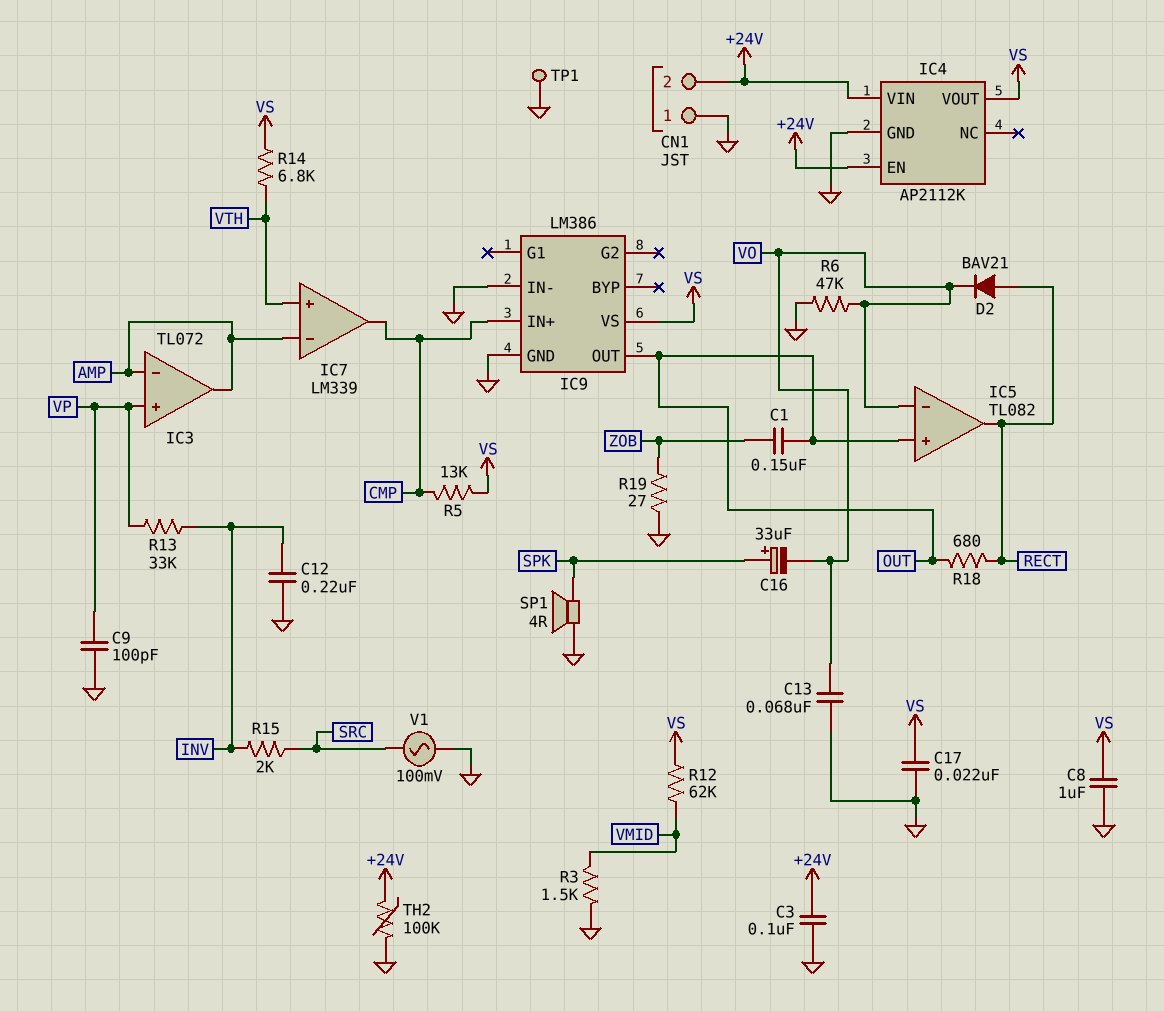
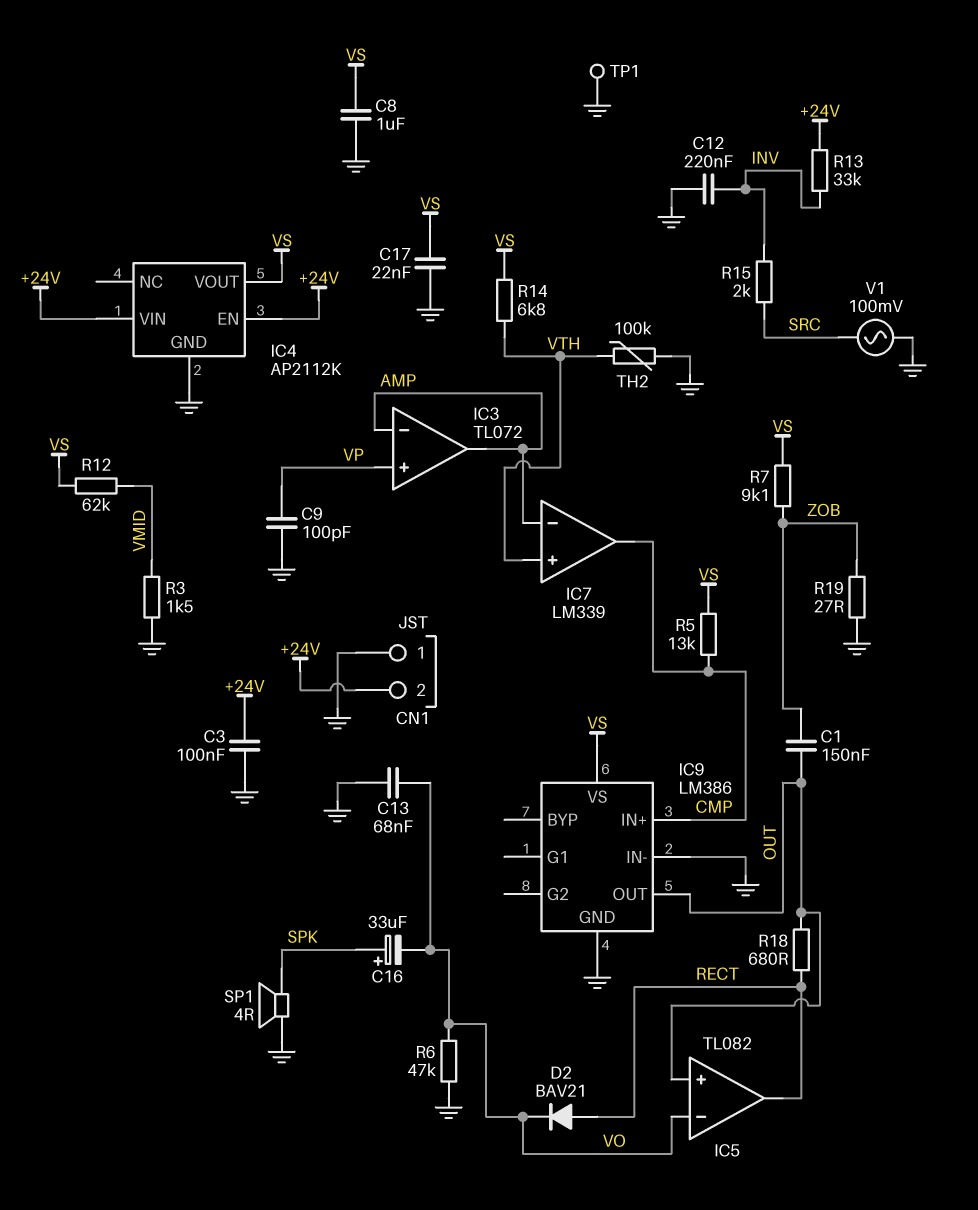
R7: none -> 9.1k (VS, ZOB)
R13: 33k (INV, VP) -> 33k (+24V, INV)
TH2: 100k (+24V, GND) -> 100k (GND, VTH)

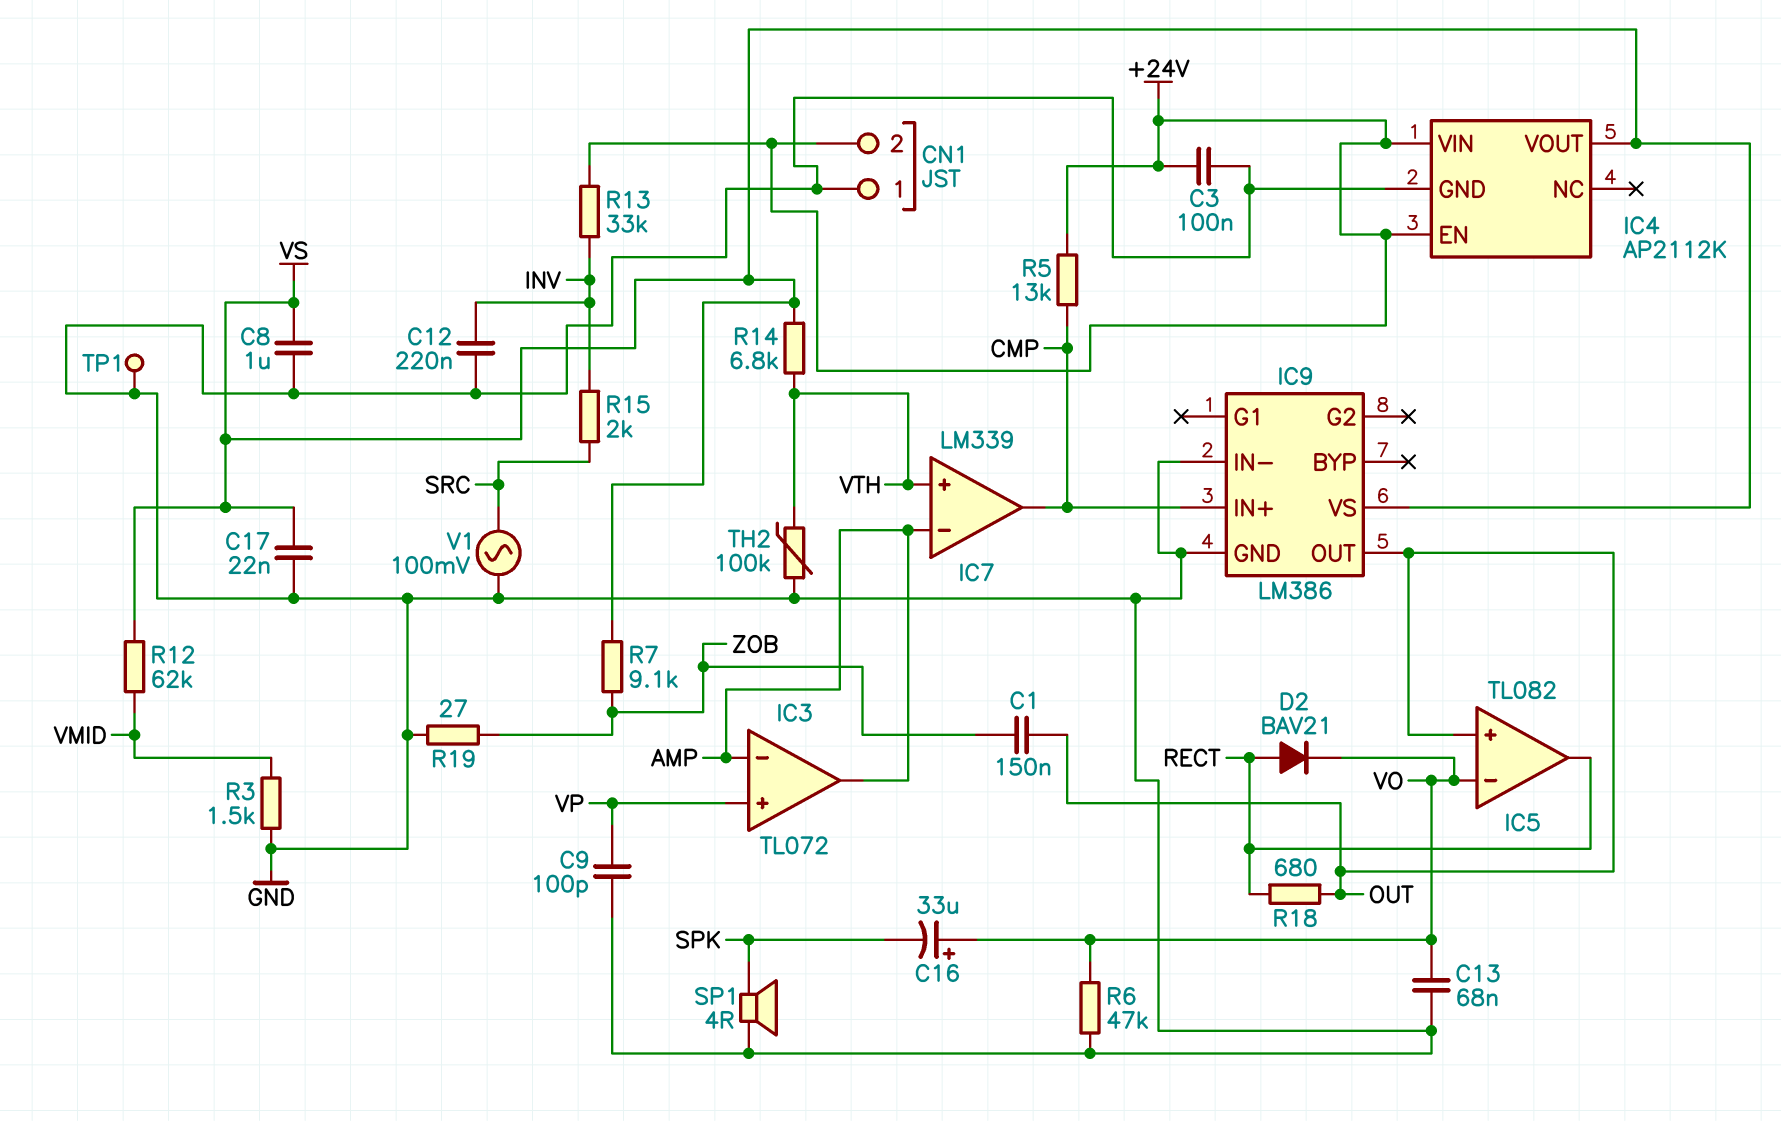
C16: 33uF (plus SPK, minus VO) -> 33uF (plus VO, minus SPK)
R5: 13k (CMP, VS) -> 13k (+24V, CMP)

